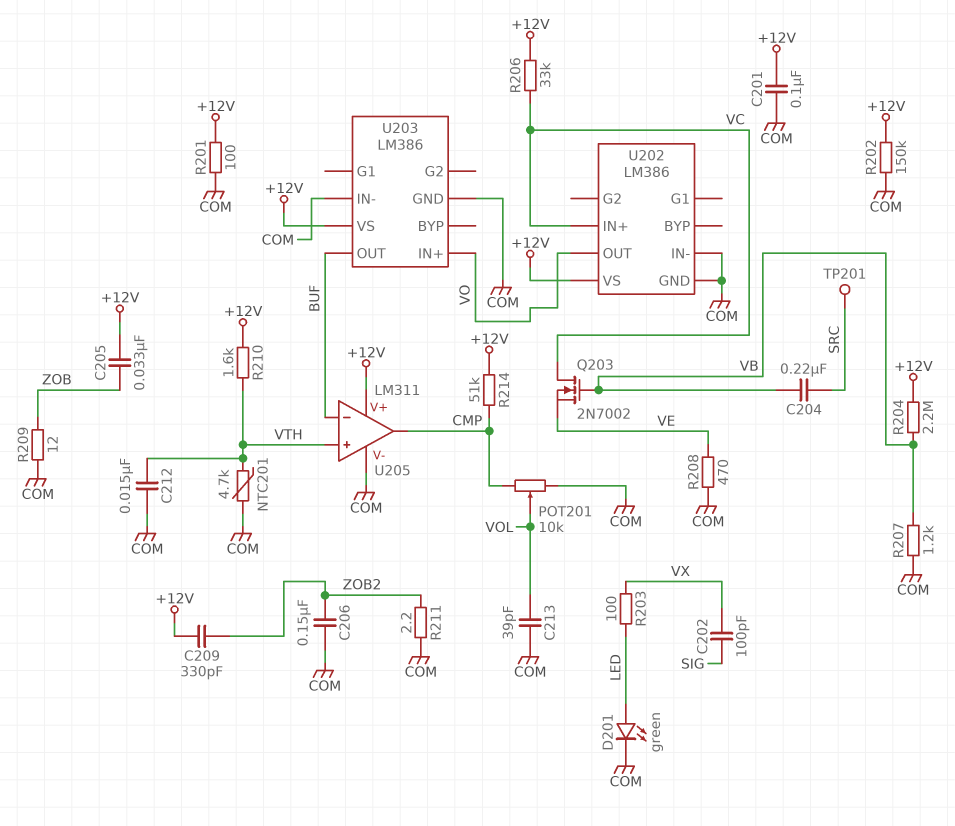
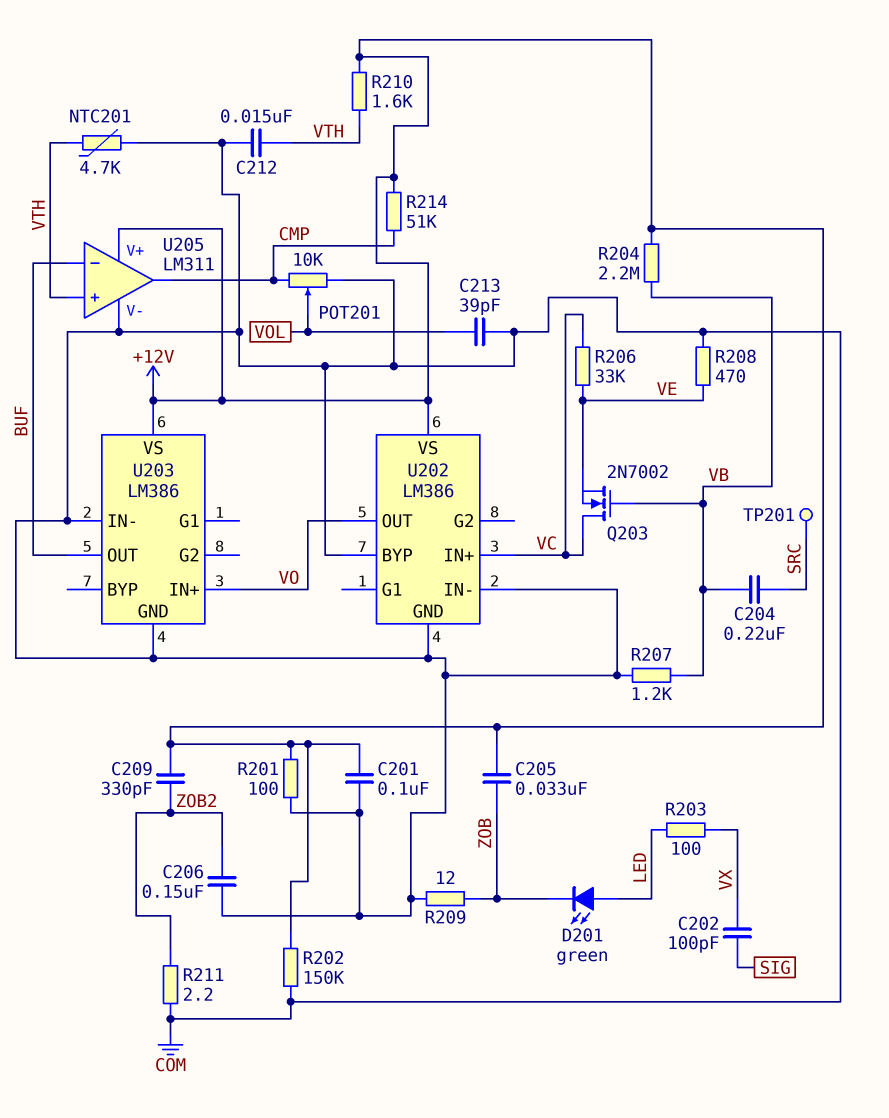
D201: LED green (A LED, K COM) -> LED green (A LED, K ZOB)
R206: 33k (+12V, VC) -> 33k (VC, VE)
U202 pin BYP: none -> COM

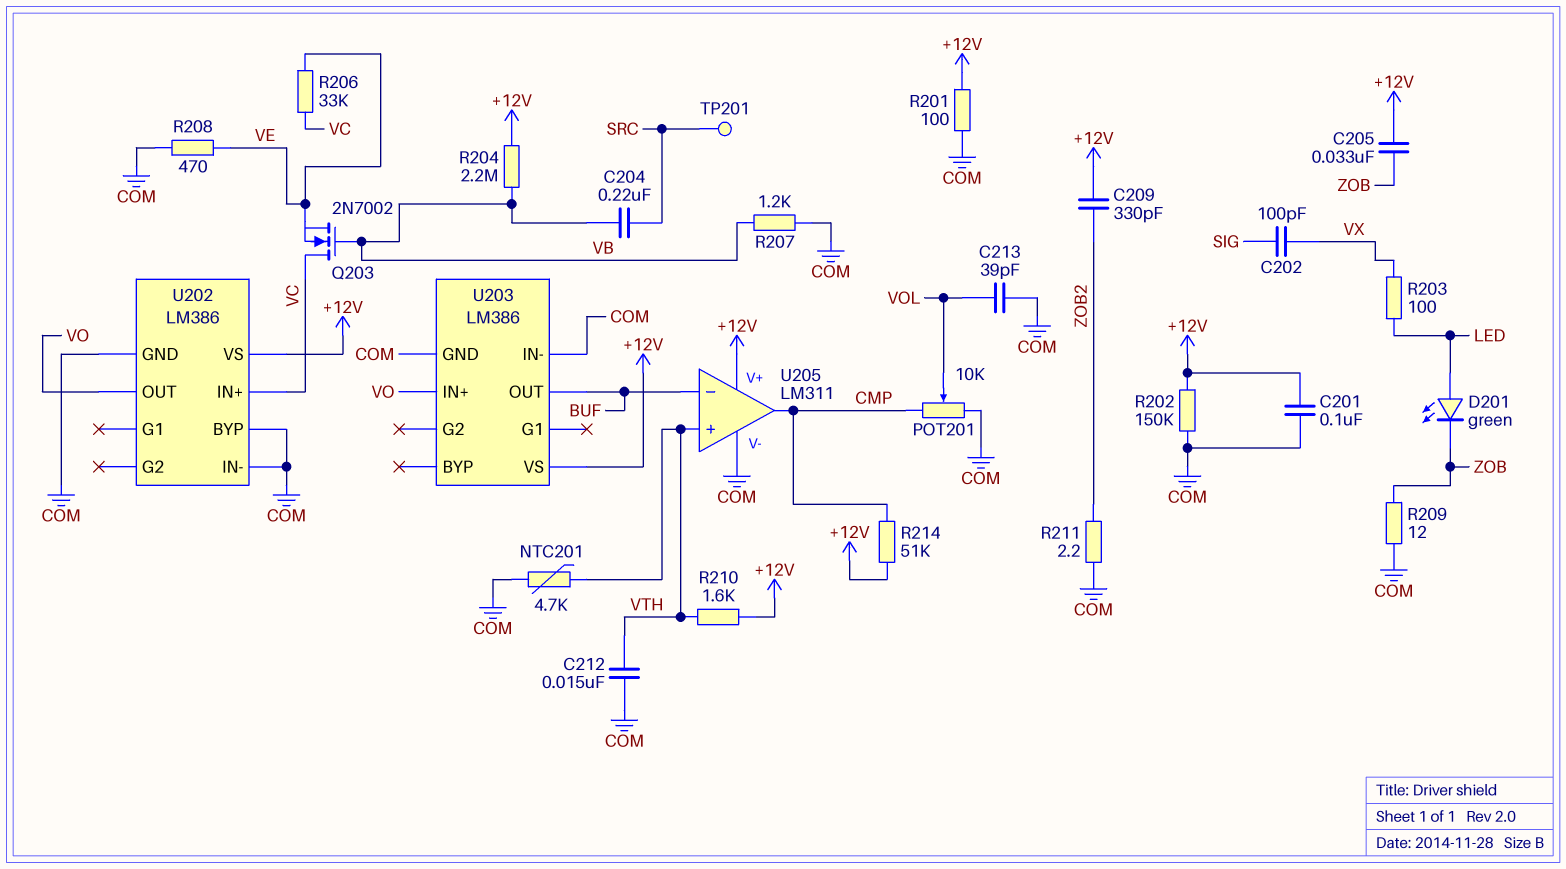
C206: 150nF (COM, ZOB2) -> none

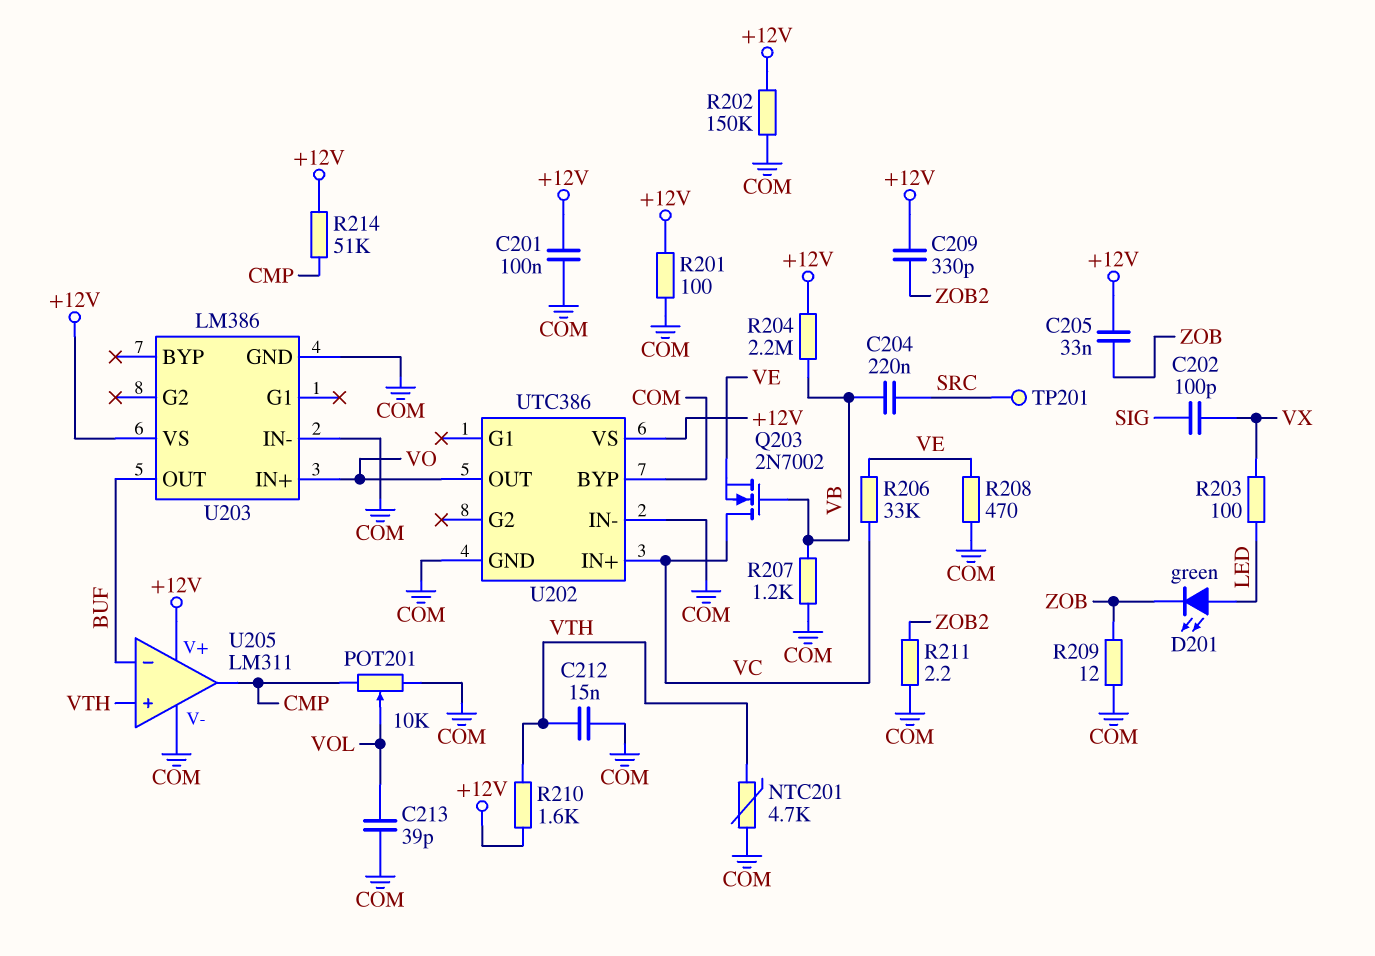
U202: LM386 -> UTC386

